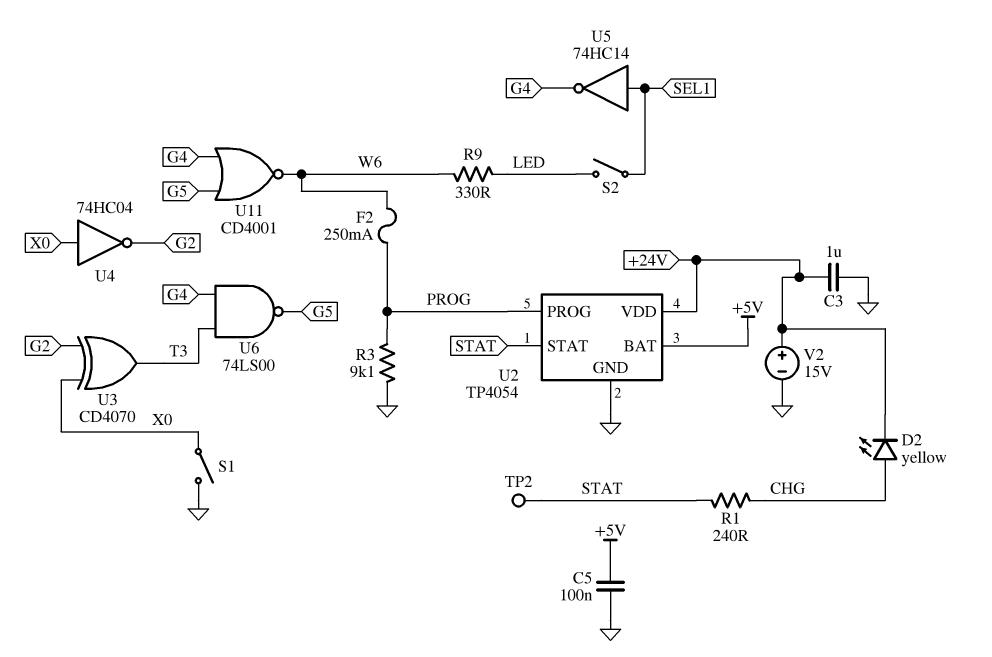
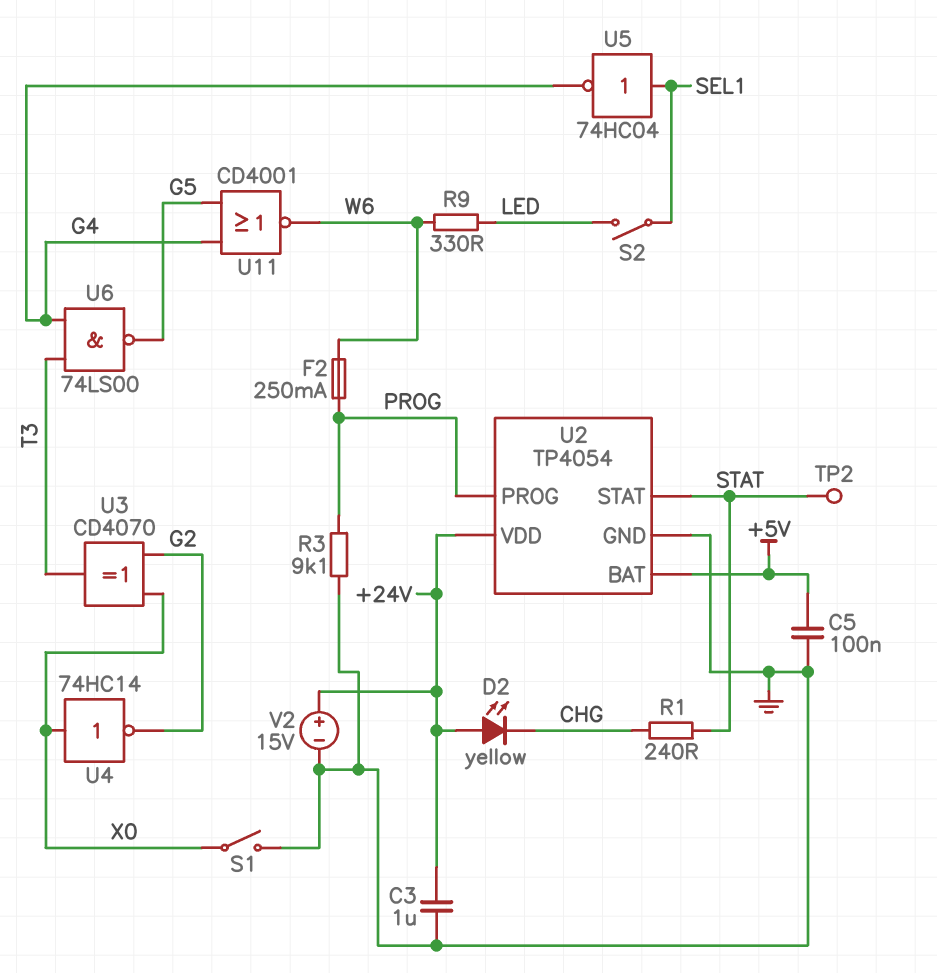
D2: LED yellow (A CHG, K +24V) -> LED yellow (A +24V, K CHG)
U4: NOT 74HC04 (in X0, out G2) -> NOT 74HC14 (in X0, out G2)
U5: NOT 74HC14 (in SEL1, out G4) -> NOT 74HC04 (in SEL1, out G4)

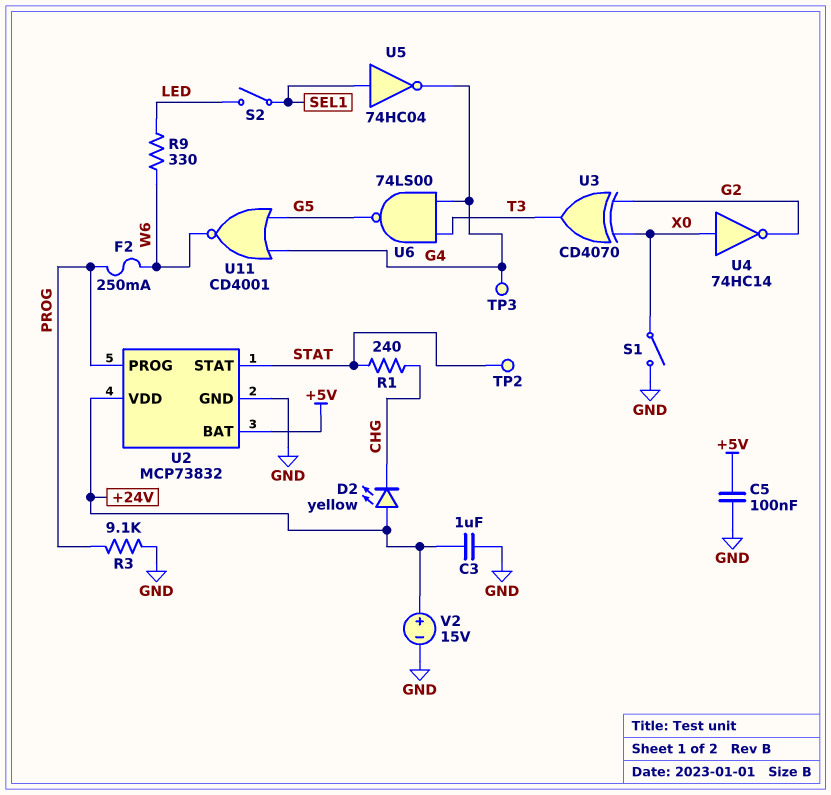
TP3: none -> test point (G4)
U2: TP4054 -> MCP73832

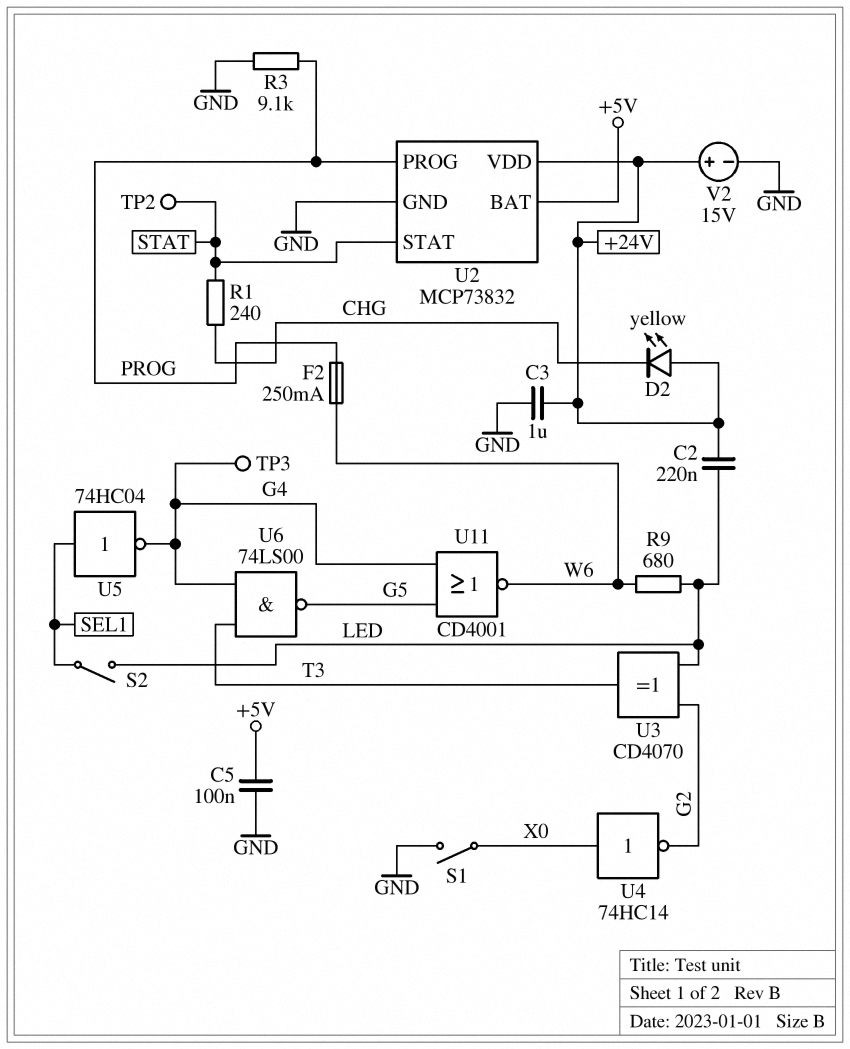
C2: none -> 220nF (+24V, LED)
R9: 330 (LED, W6) -> 680 (LED, W6)
U3: XOR CD4070 (in G2, in X0, out T3) -> XOR CD4070 (in G2, in LED, out T3)

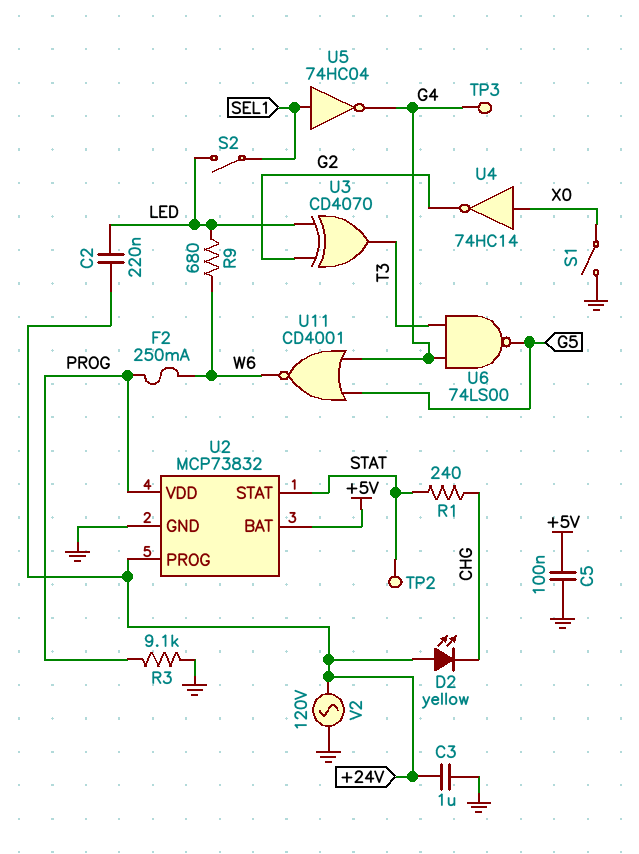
U2 pin PROG: PROG -> +24V
U2 pin VDD: +24V -> PROG
V2: 15V (plus +24V, minus GND) -> AC 120V (+24V, GND)

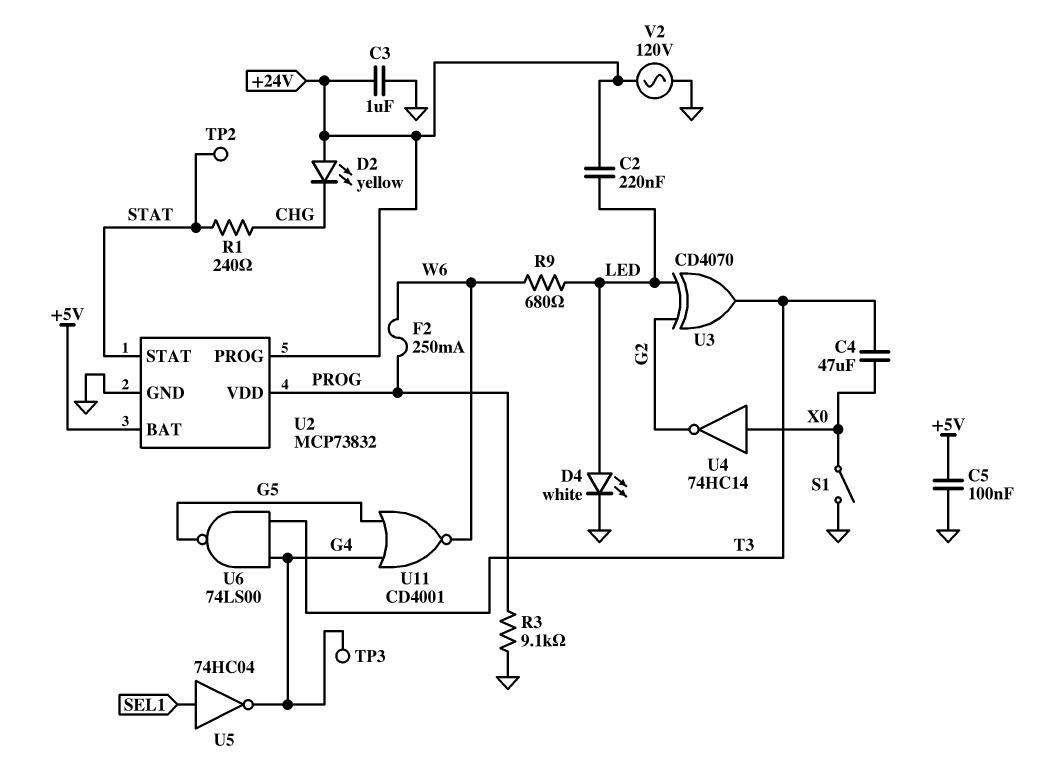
C4: none -> 47uF (T3, X0)
D4: none -> LED white (A LED, K GND)
S2: switch (LED, SEL1) -> none

